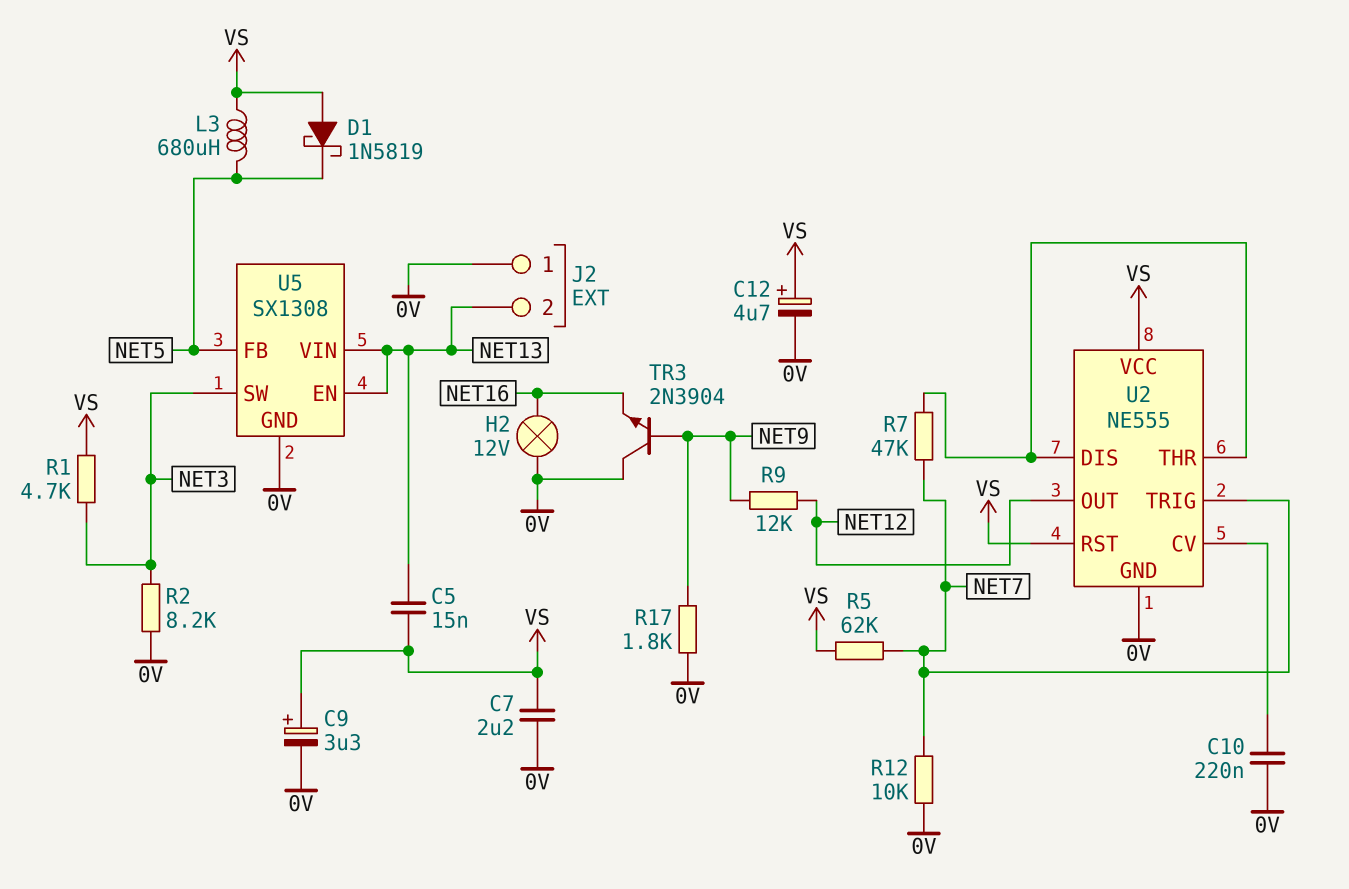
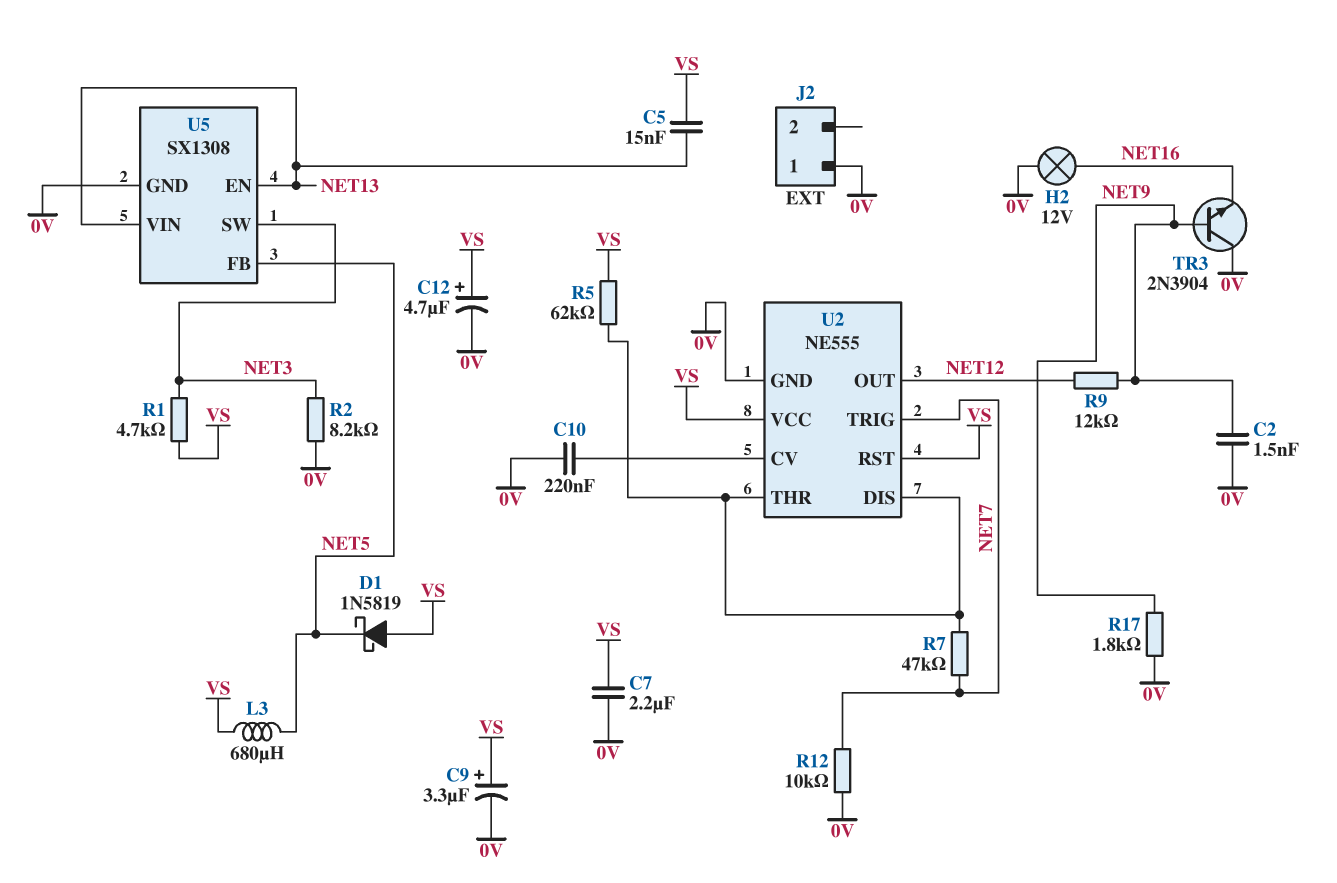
C2: none -> 1.5nF (0V, NET9)
J2 pin 2: NET13 -> none
R5: 62k (NET7, VS) -> 62k (U2/DIS, VS)

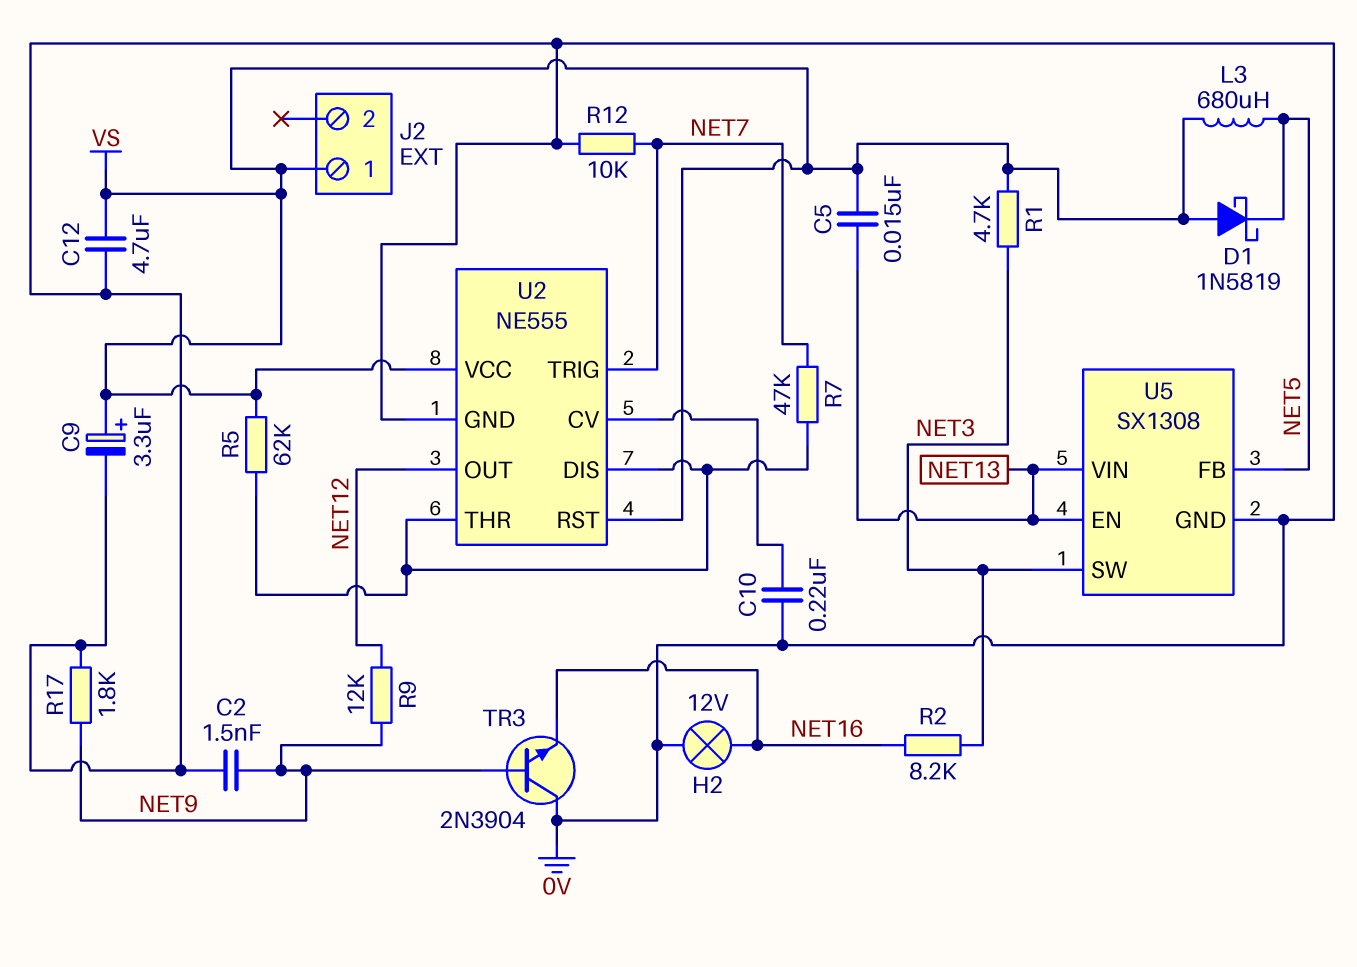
C7: 2.2uF (0V, VS) -> none
C12: 4.7uF (plus VS, minus 0V) -> 4.7uF (0V, VS)
J2 pin 1: 0V -> VS
R2: 8.2k (0V, NET3) -> 8.2k (NET3, NET16)

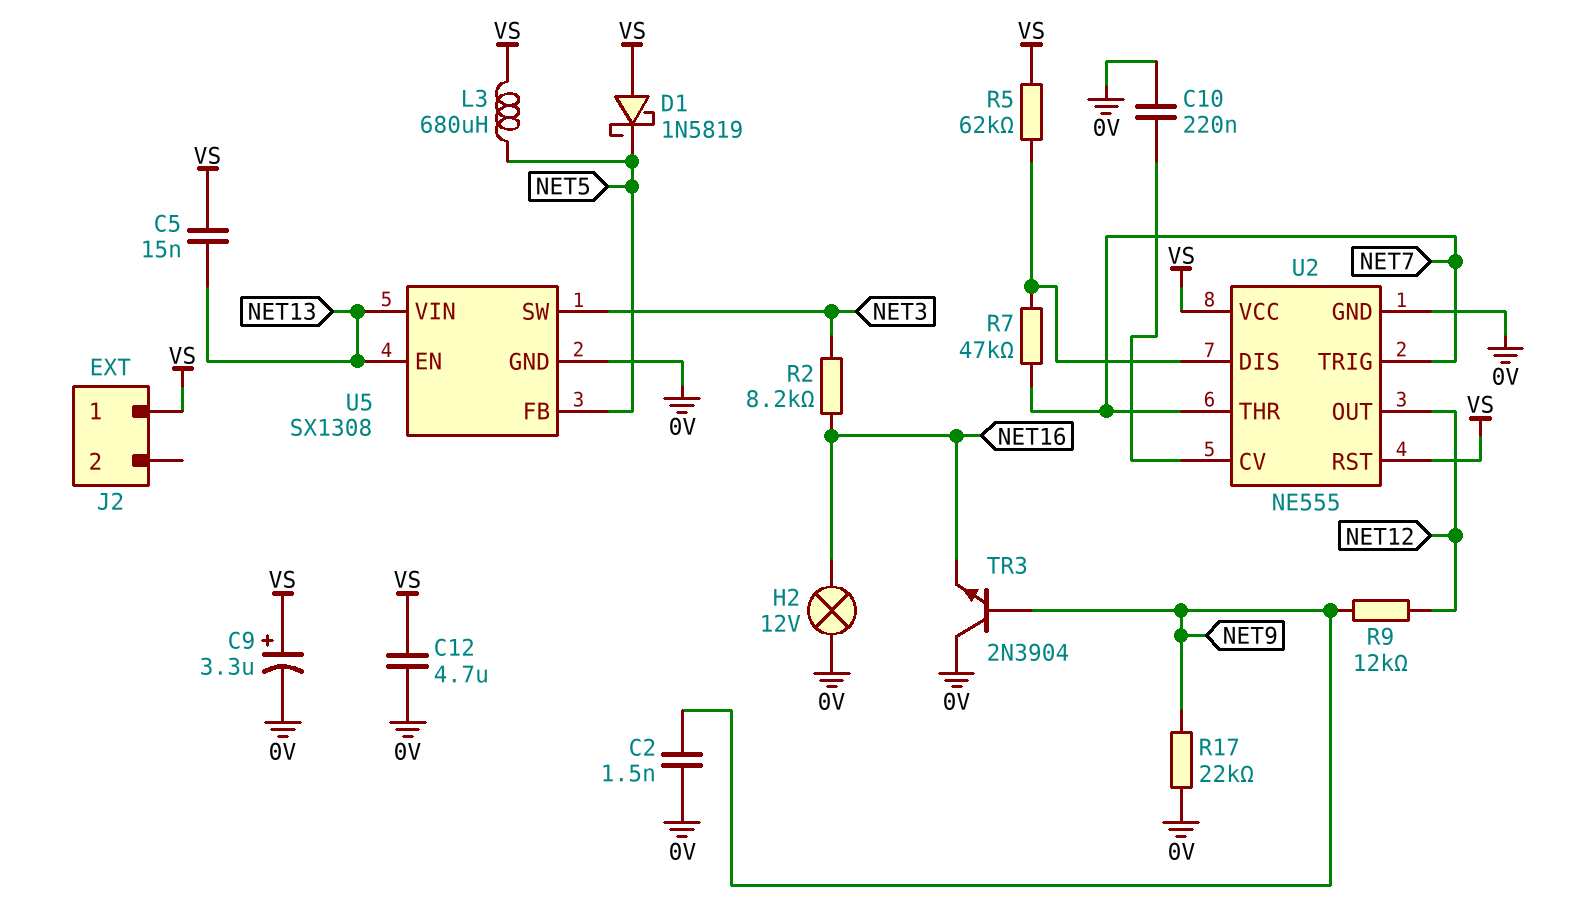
R1: 4.7k (NET3, VS) -> none
R12: 10k (0V, NET7) -> none
R17: 1.8k (0V, NET9) -> 22k (0V, NET9)
U2 pin THR: U2/DIS -> NET7

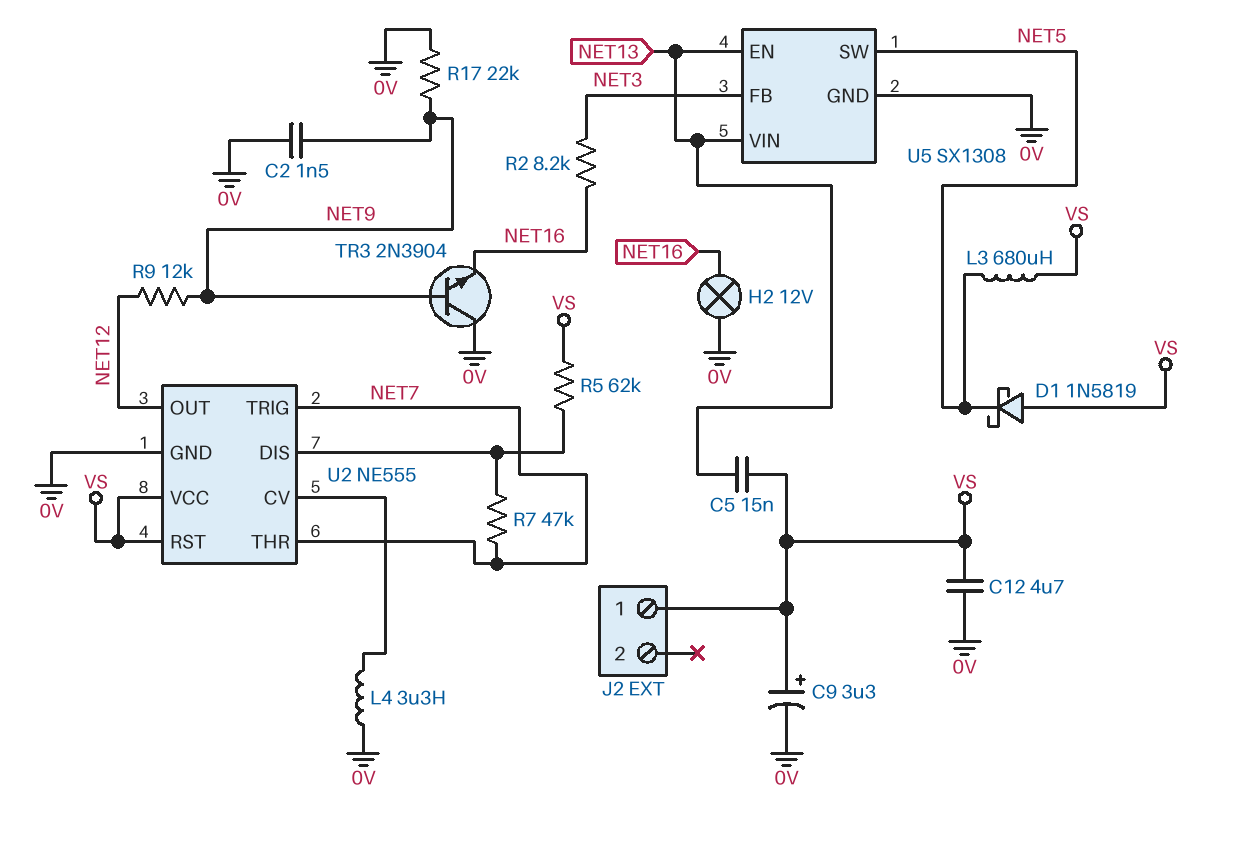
C10: 220nF (0V, U2/CV) -> none
L4: none -> 3.3uH (0V, U2/CV)
U5 pin FB: NET5 -> NET3
U5 pin SW: NET3 -> NET5

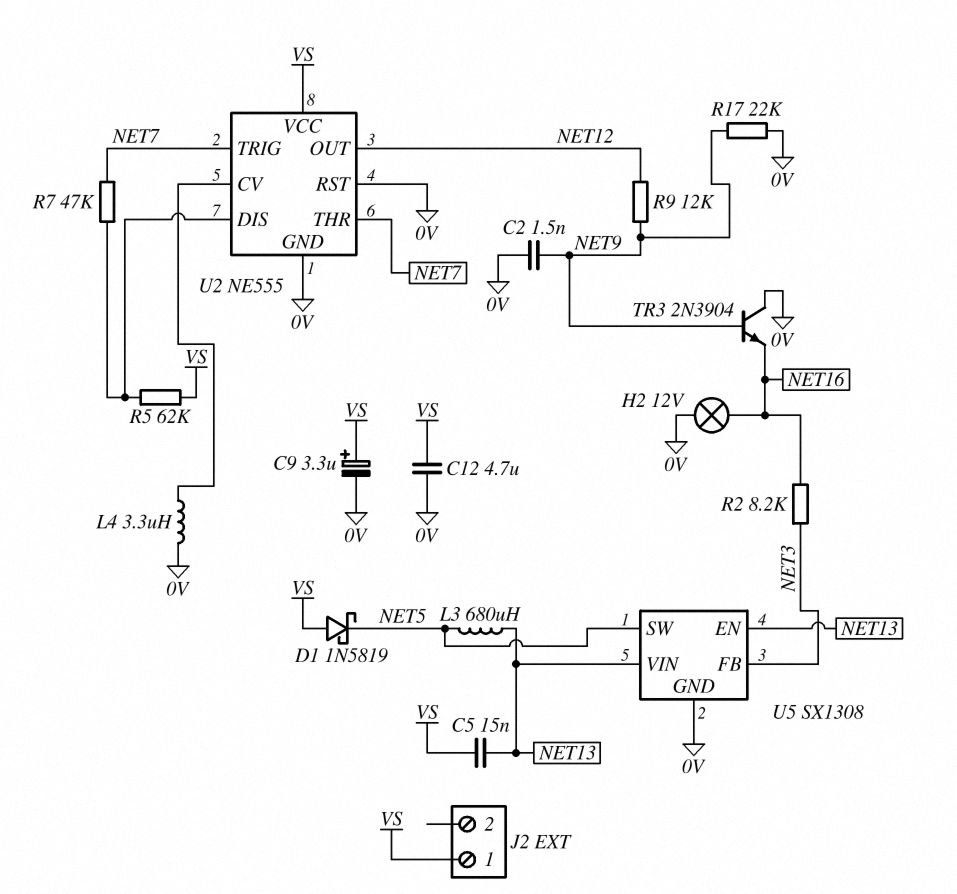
L3: 680uH (NET5, VS) -> 680uH (NET5, NET13)
U2 pin RST: VS -> 0V

